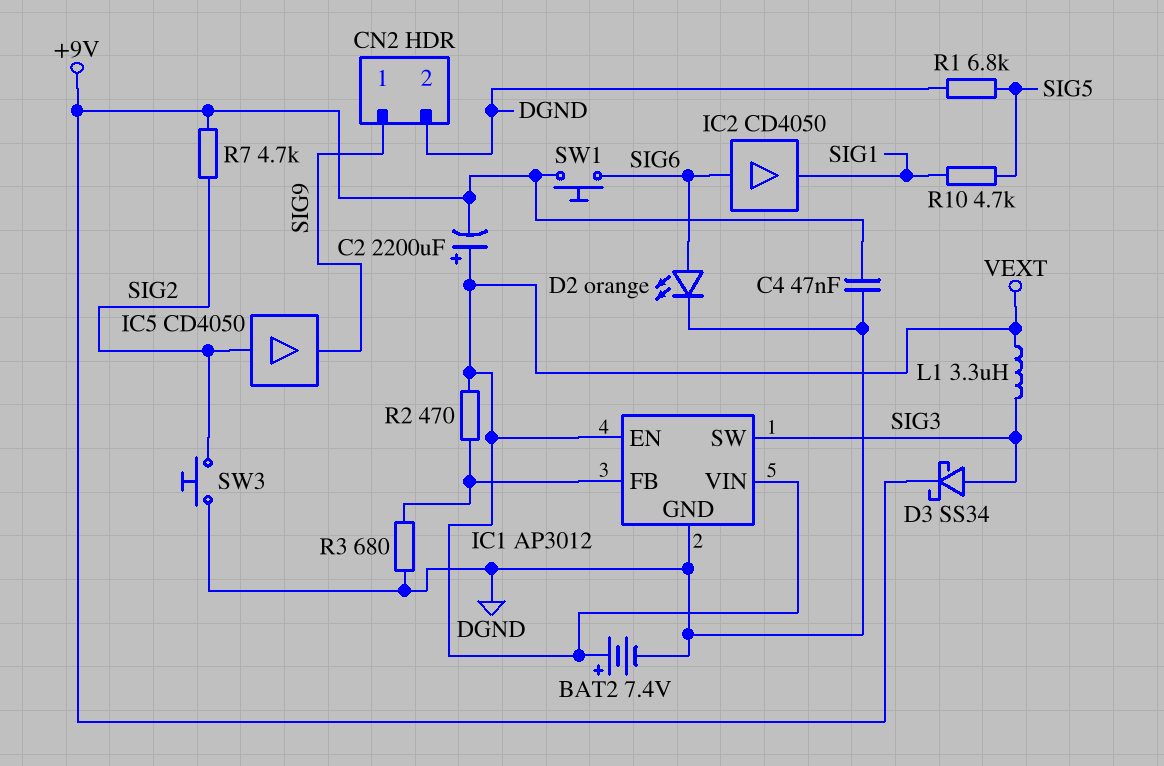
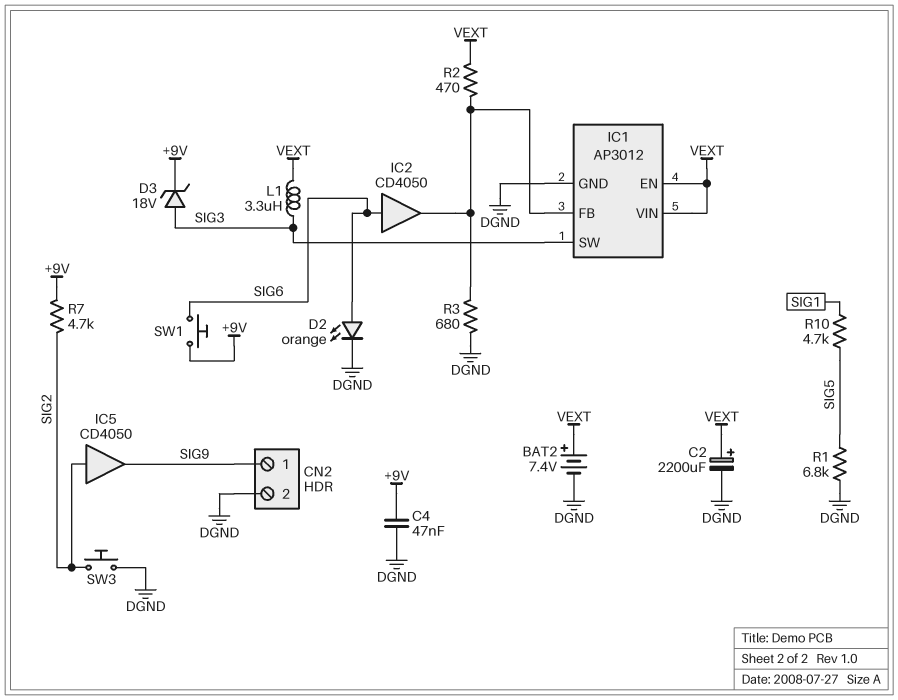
C2: 2200uF (plus VEXT, minus +9V) -> 2200uF (plus VEXT, minus DGND)
D3: schottky SS34 (A SIG3, K +9V) -> zener 18V (A SIG3, K +9V)
IC2: buffer CD4050 (in SIG6, out SIG1) -> buffer CD4050 (in SIG6, out IC1/FB)

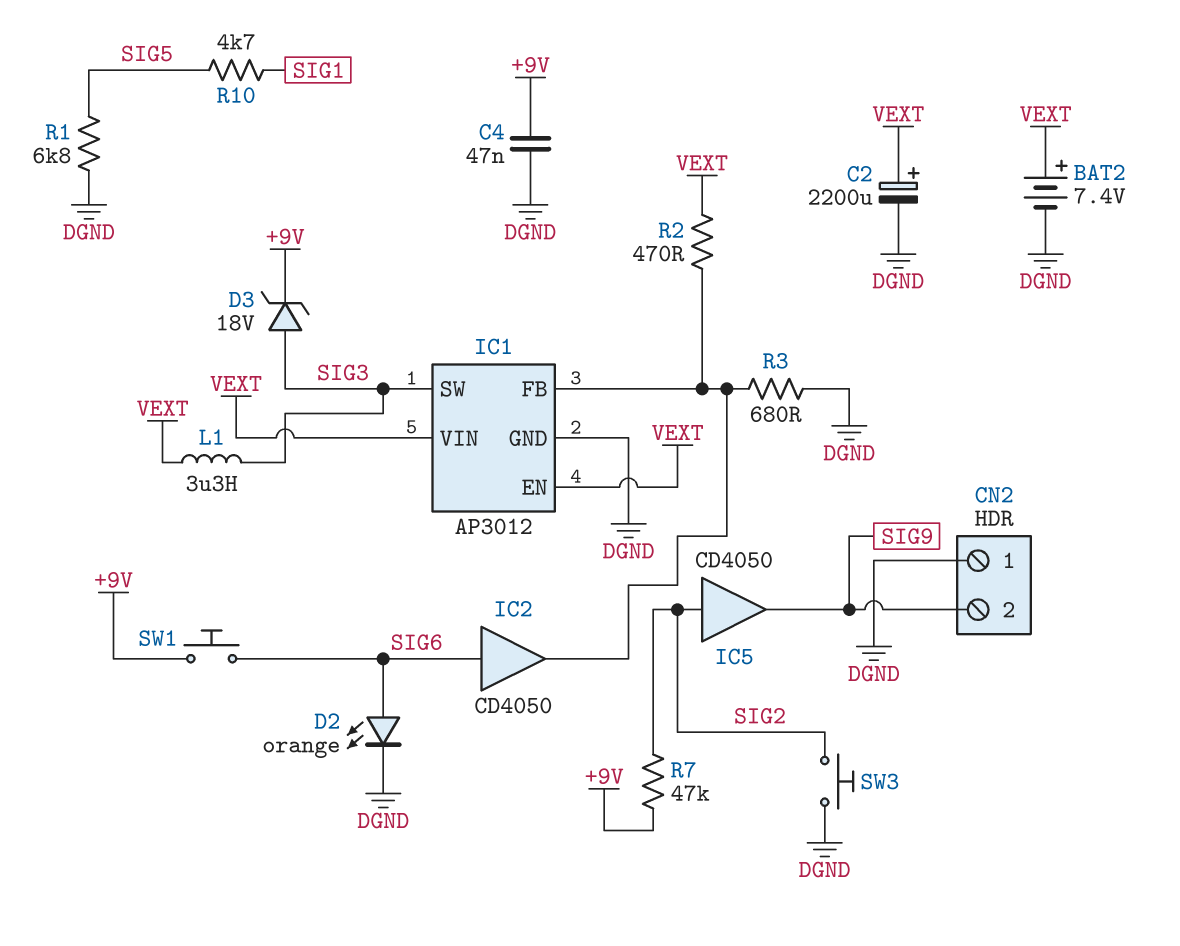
CN2 pin 1: SIG9 -> DGND
CN2 pin 2: DGND -> SIG9
R7: 4.7k (+9V, SIG2) -> 47k (+9V, SIG2)

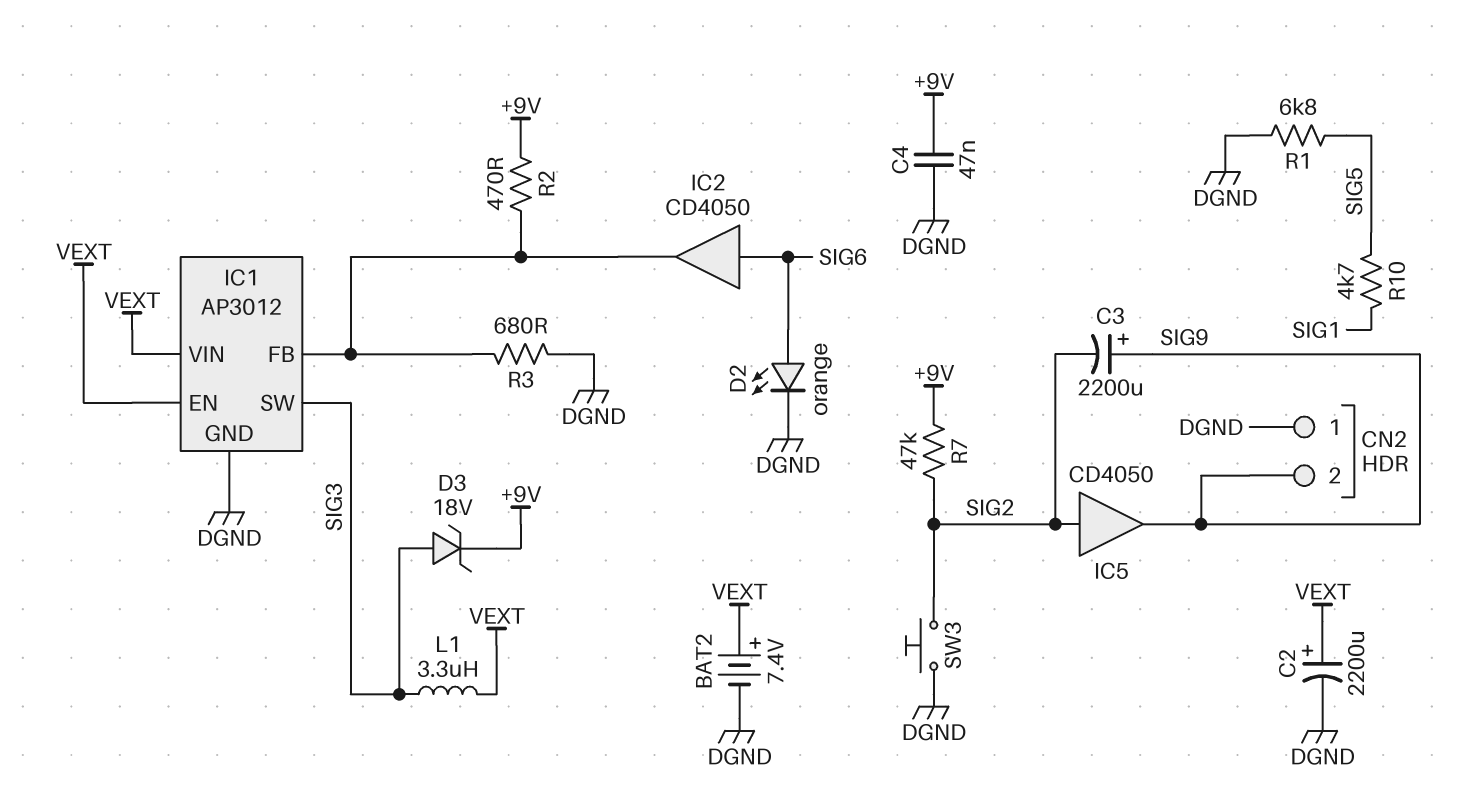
C3: none -> 2200uF (plus SIG9, minus SIG2)
R2: 470 (IC1/FB, VEXT) -> 470 (+9V, IC1/FB)
SW1: button (+9V, SIG6) -> none

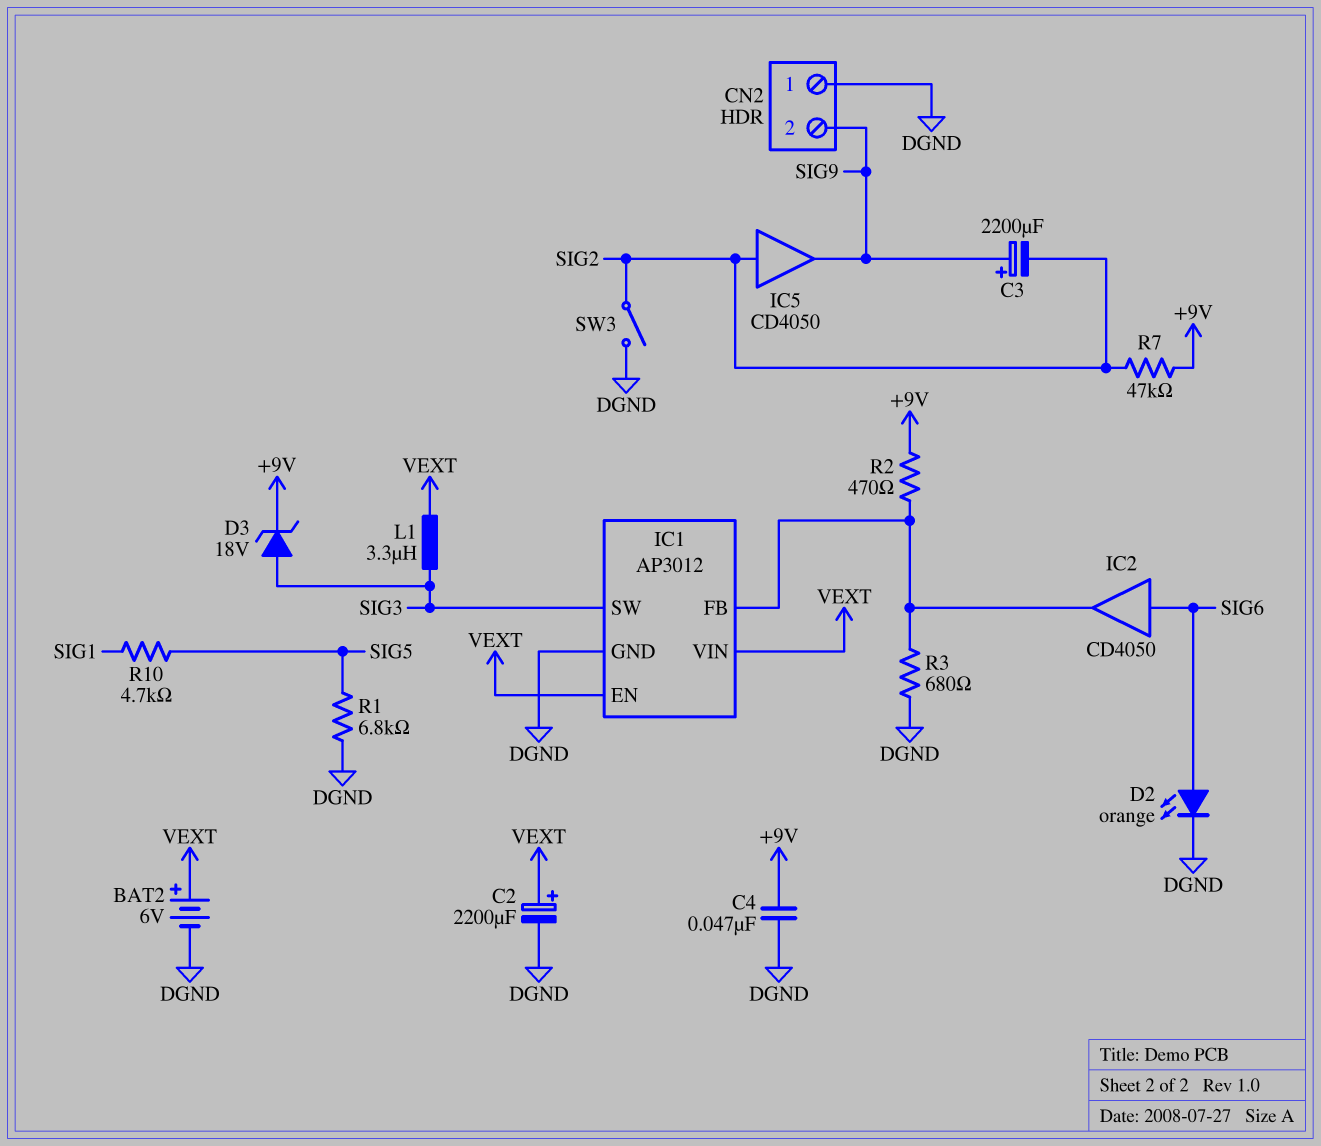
BAT2: 7.4V (plus VEXT, minus DGND) -> 6V (plus VEXT, minus DGND)
SW3: button (DGND, SIG2) -> switch (DGND, SIG2)

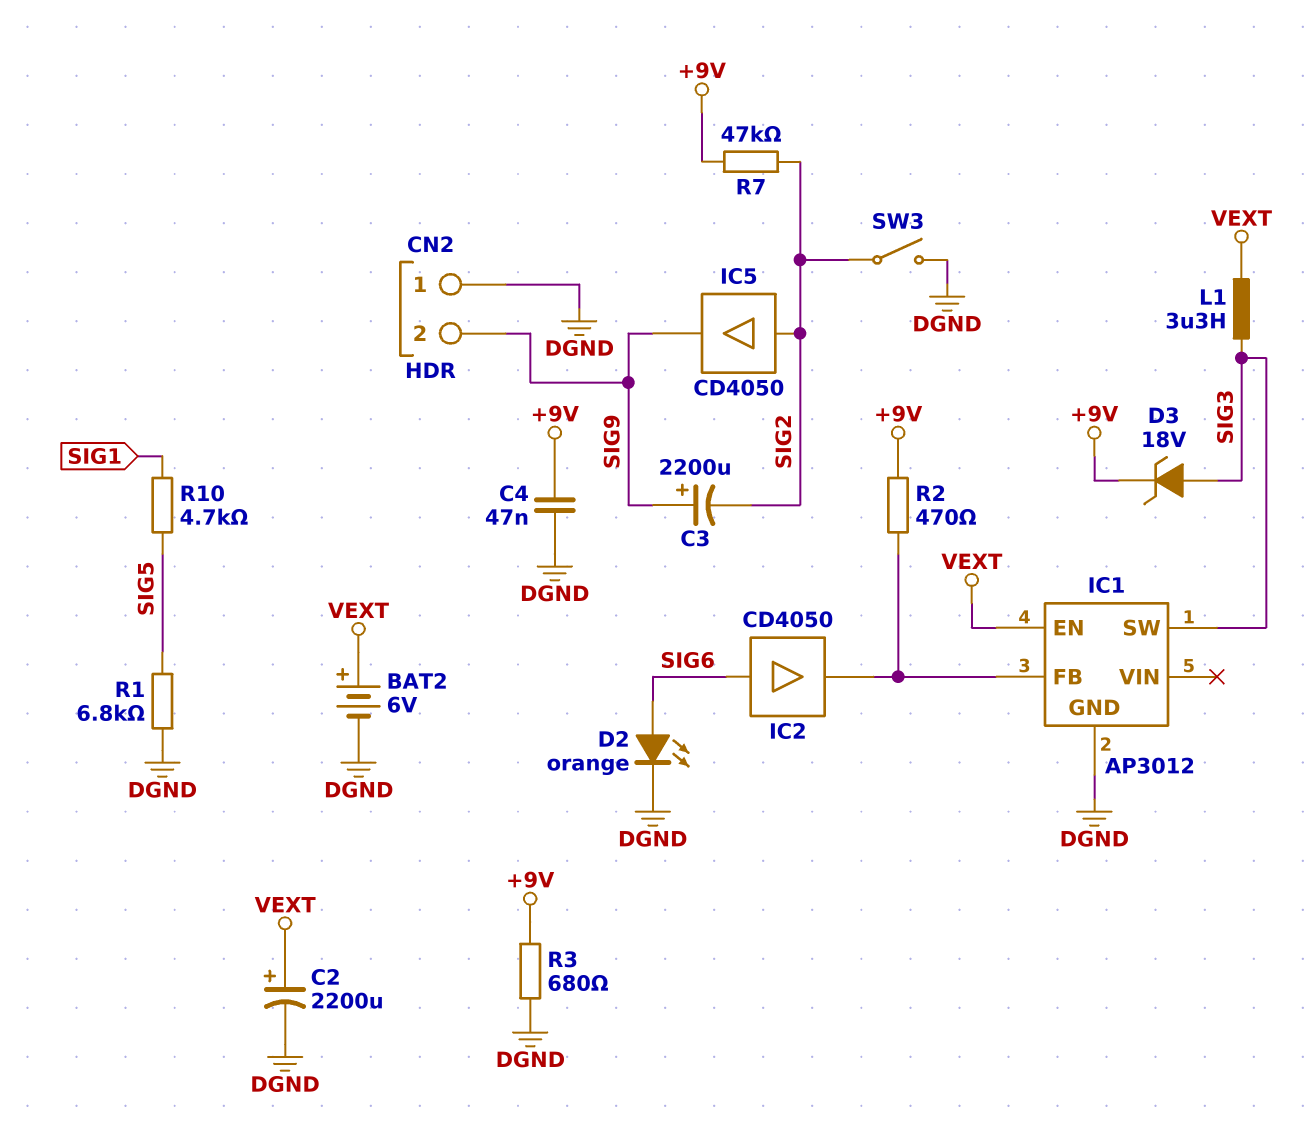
IC1 pin VIN: VEXT -> none
R3: 680 (DGND, IC1/FB) -> 680 (+9V, DGND)

